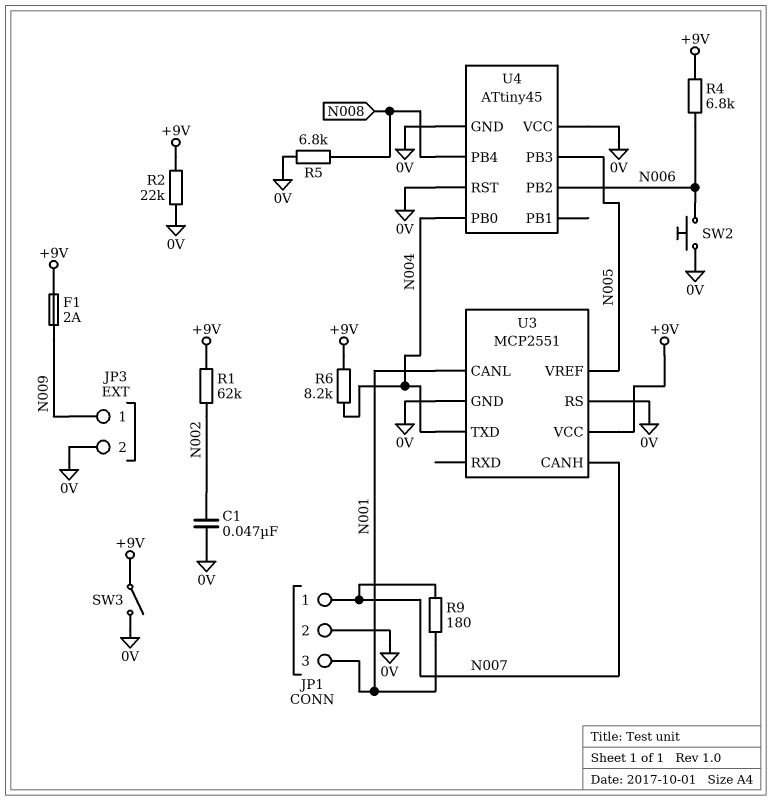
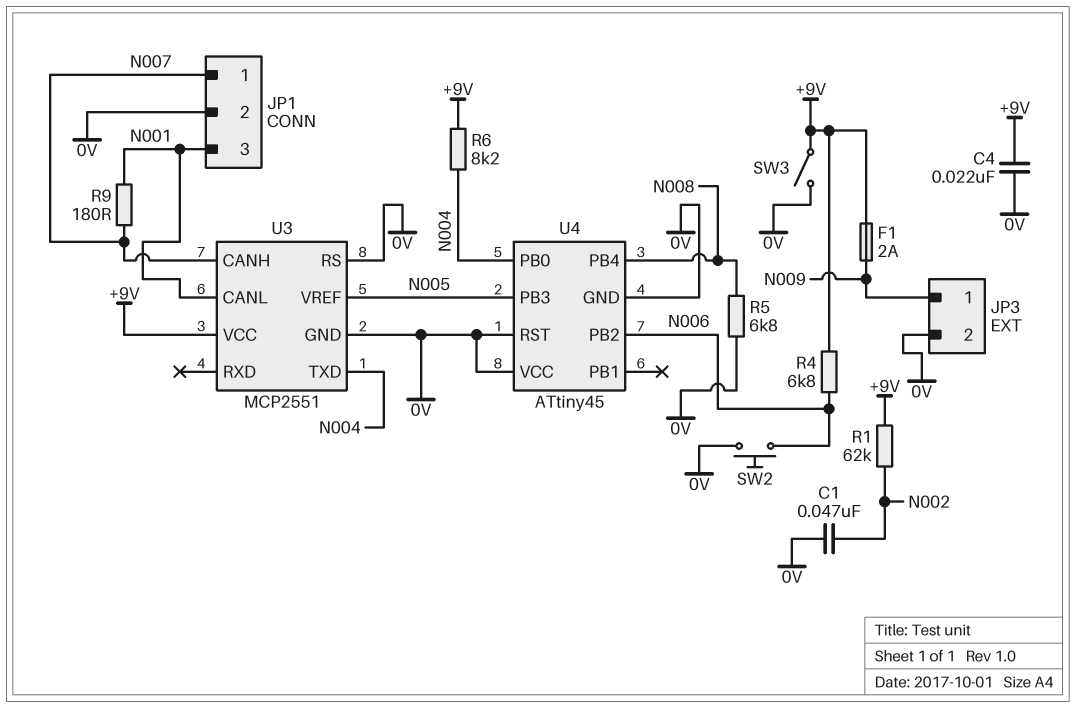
C4: none -> 22nF (+9V, 0V)
R2: 22k (+9V, 0V) -> none

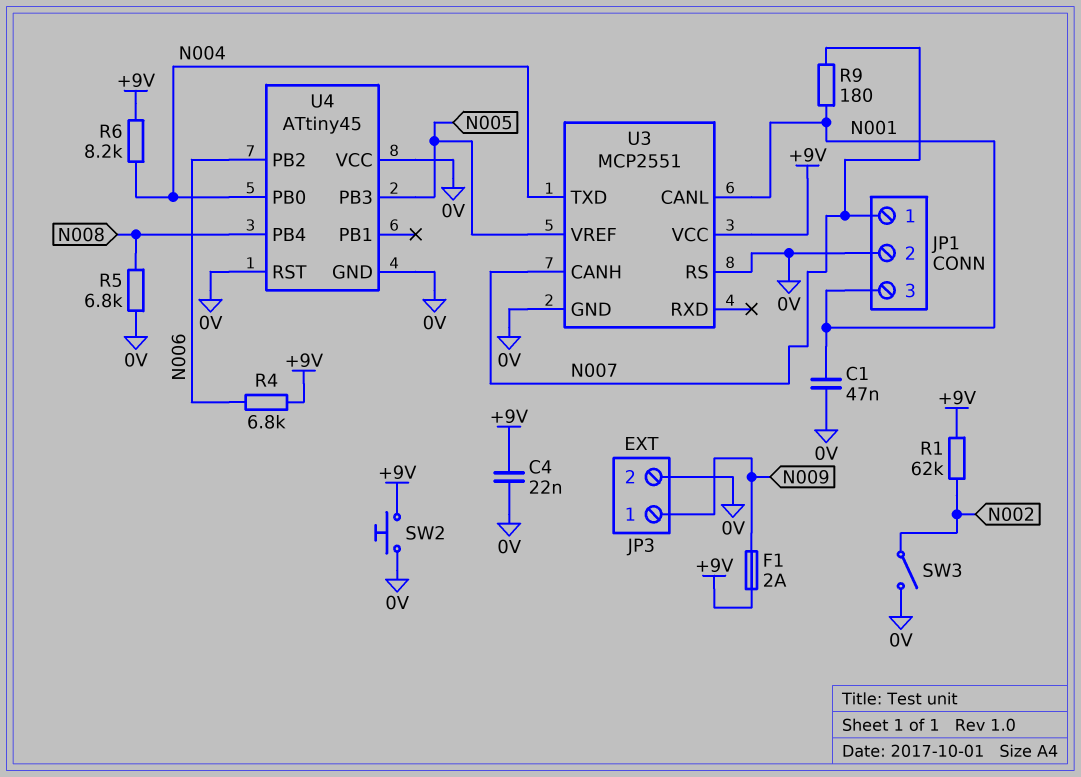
C1: 47nF (0V, N002) -> 47nF (0V, N001)
SW2: button (0V, N006) -> button (+9V, 0V)
SW3: switch (+9V, 0V) -> switch (0V, N002)

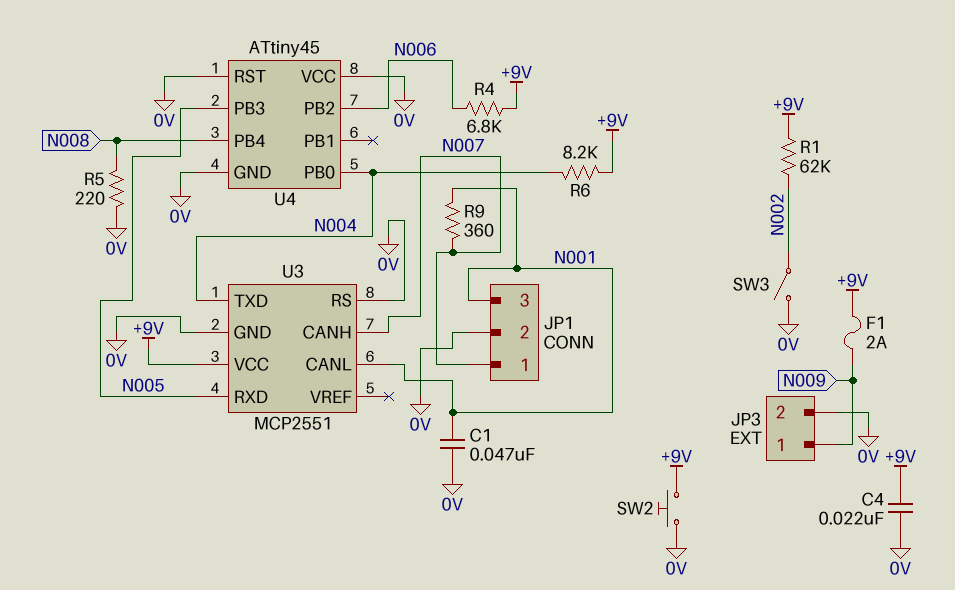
R5: 6.8k (0V, N008) -> 220 (0V, N008)
R9: 180 (N001, N007) -> 360 (N001, N007)
U3 pin RXD: none -> N005
U3 pin VREF: N005 -> none

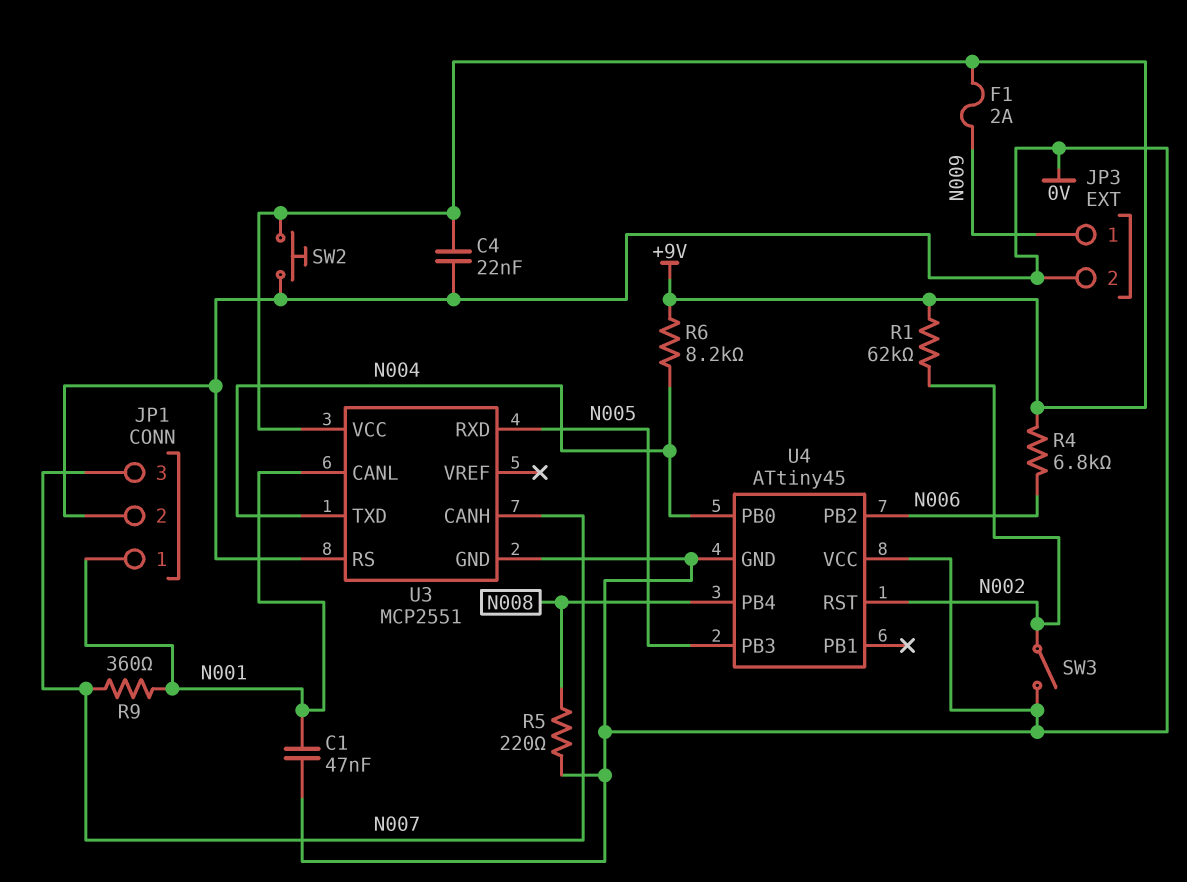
JP1 pin 1: N007 -> N001
JP1 pin 3: N001 -> N007
U4 pin RST: 0V -> N002

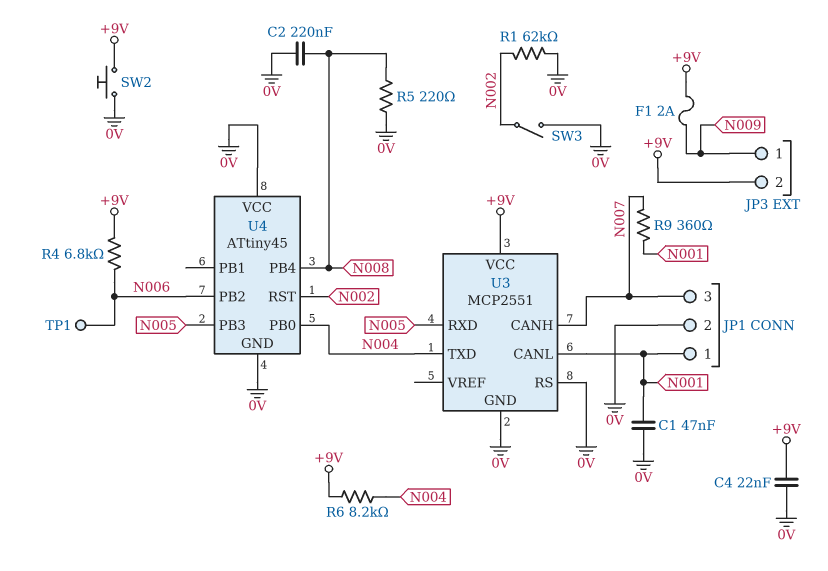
C2: none -> 220nF (0V, N008)
JP3 pin 2: 0V -> +9V
R1: 62k (+9V, N002) -> 62k (0V, N002)
TP1: none -> test point (N006)

